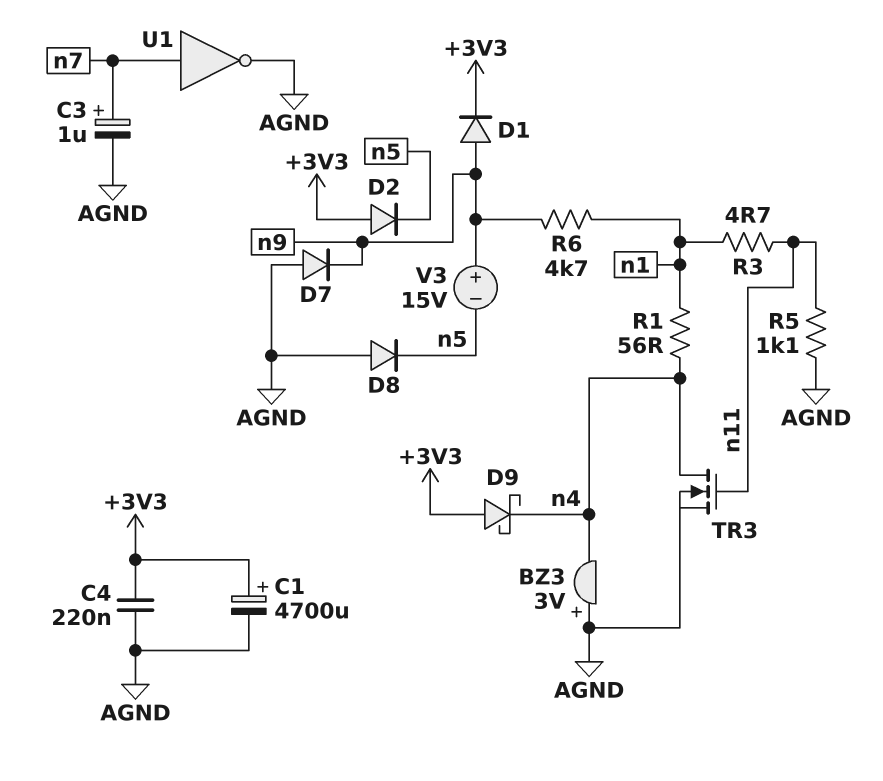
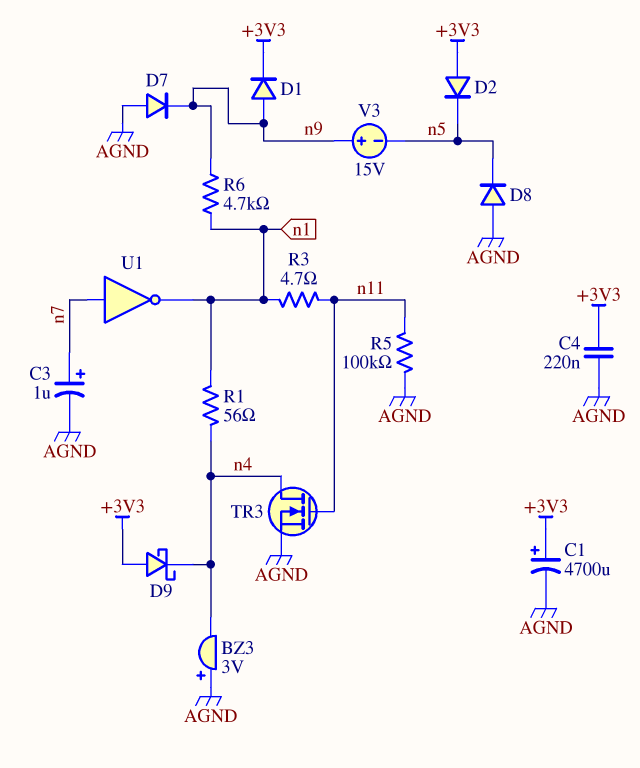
R5: 1.1k (AGND, n11) -> 100k (AGND, n11)
U1: NOT (in n7, out AGND) -> NOT (in n7, out n1)

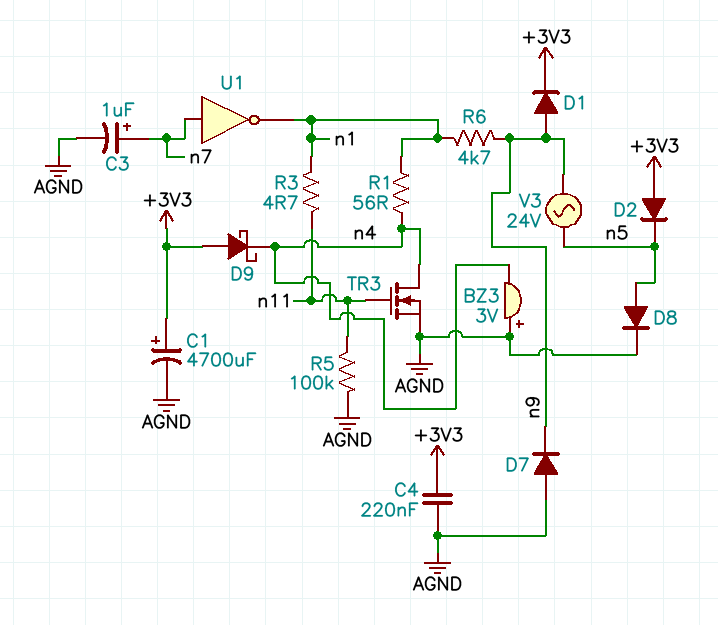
D8: diode (A AGND, K n5) -> diode (A n5, K AGND)
V3: 15V (plus n9, minus n5) -> AC 24V (n5, n9)

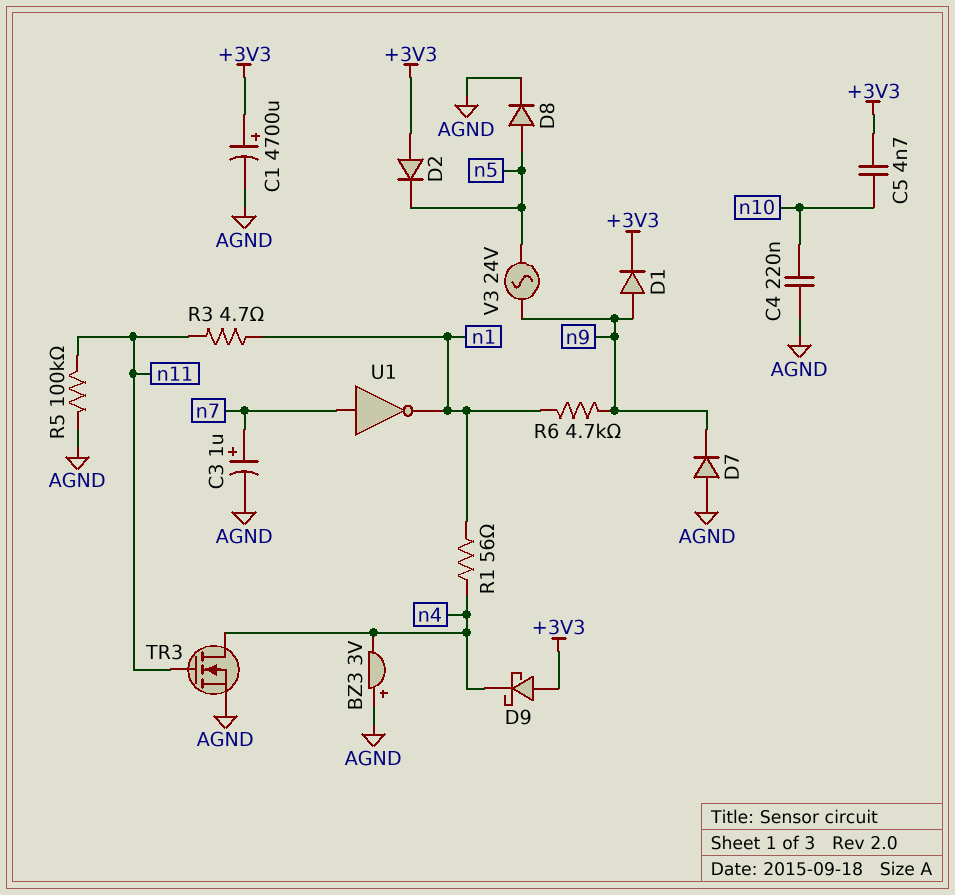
C4: 220nF (+3V3, AGND) -> 220nF (AGND, n10)
C5: none -> 4.7nF (+3V3, n10)

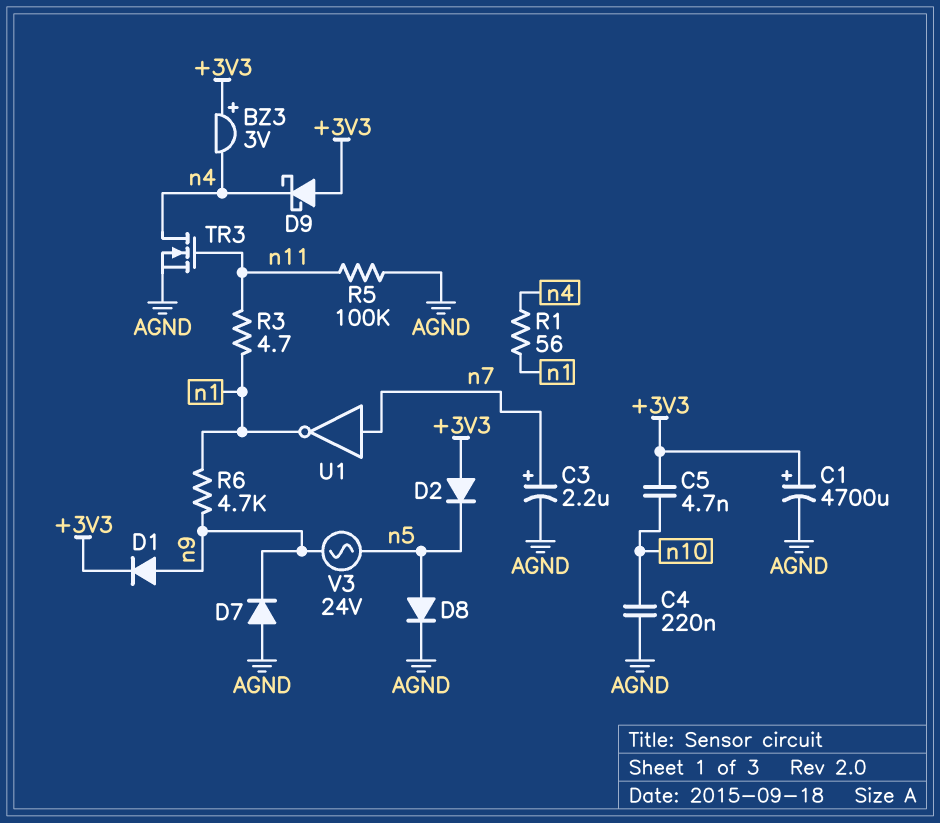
BZ3: buzzer 3V (plus AGND, minus n4) -> buzzer 3V (plus +3V3, minus n4)
C3: 1uF (plus n7, minus AGND) -> 2.2uF (plus n7, minus AGND)

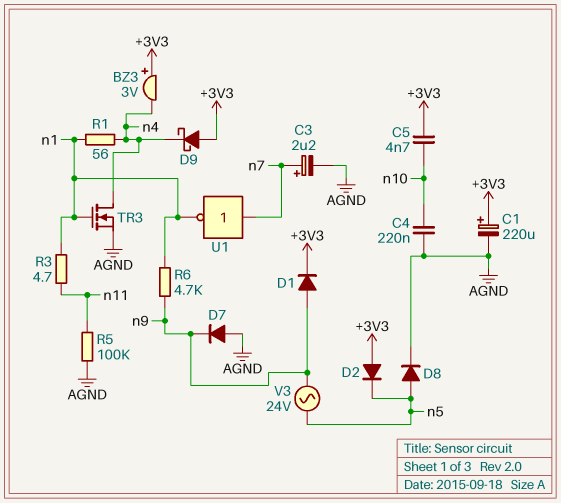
C1: 4700uF (plus +3V3, minus AGND) -> 220uF (plus +3V3, minus AGND)
TR3: NMOS (G n11, D n4, S AGND) -> NMOS (G n1, D n4, S AGND)

